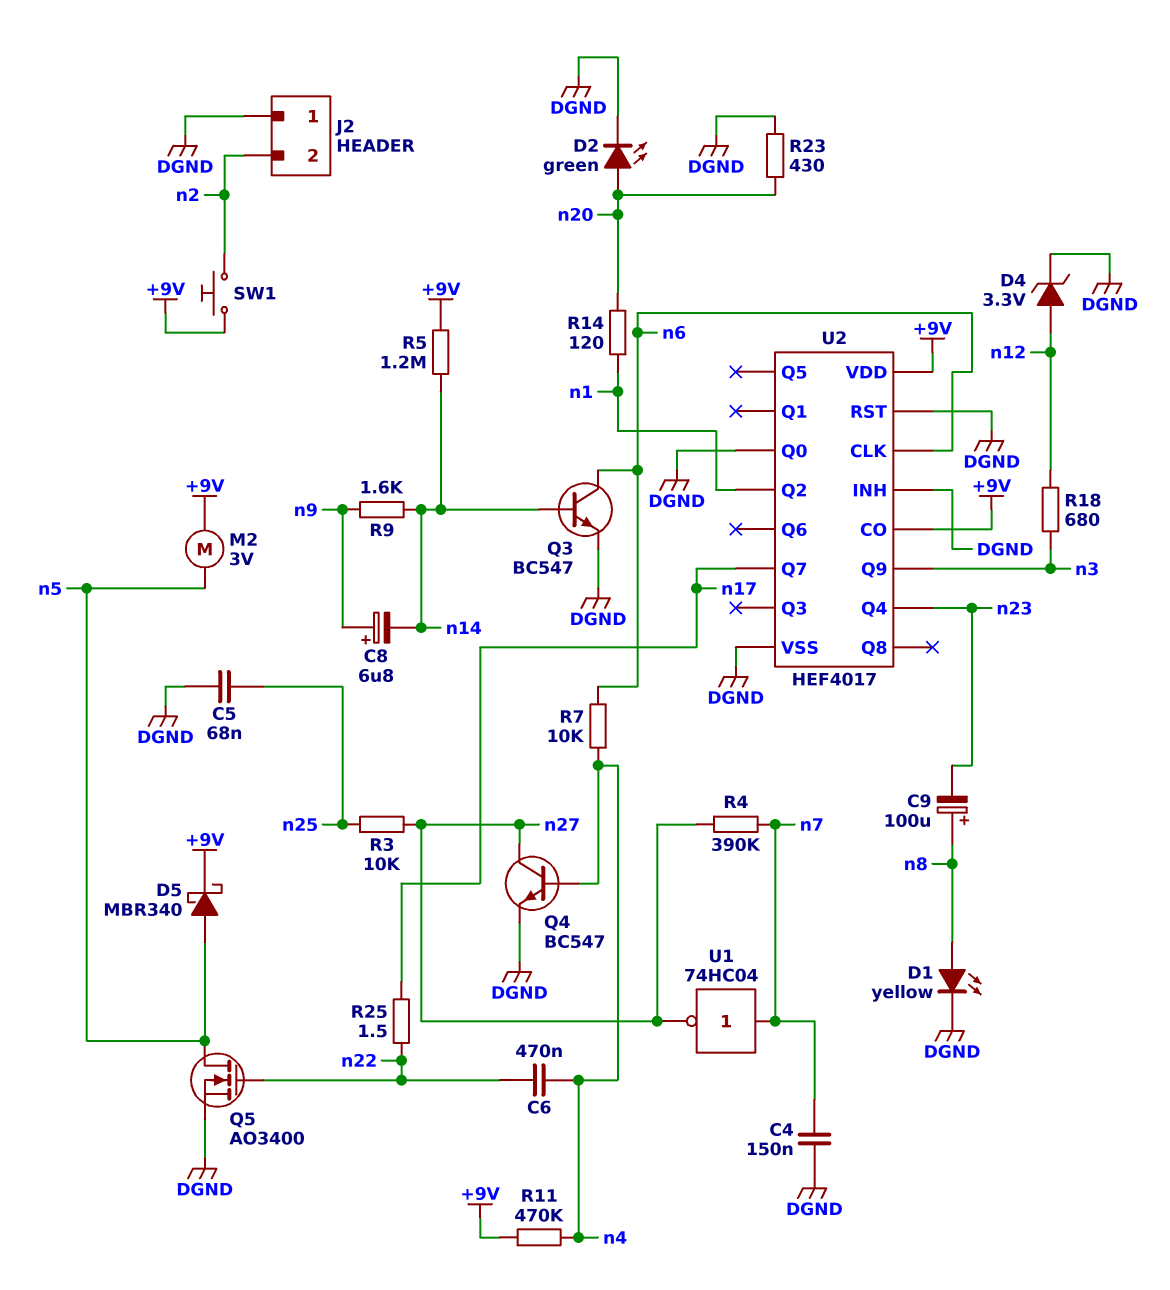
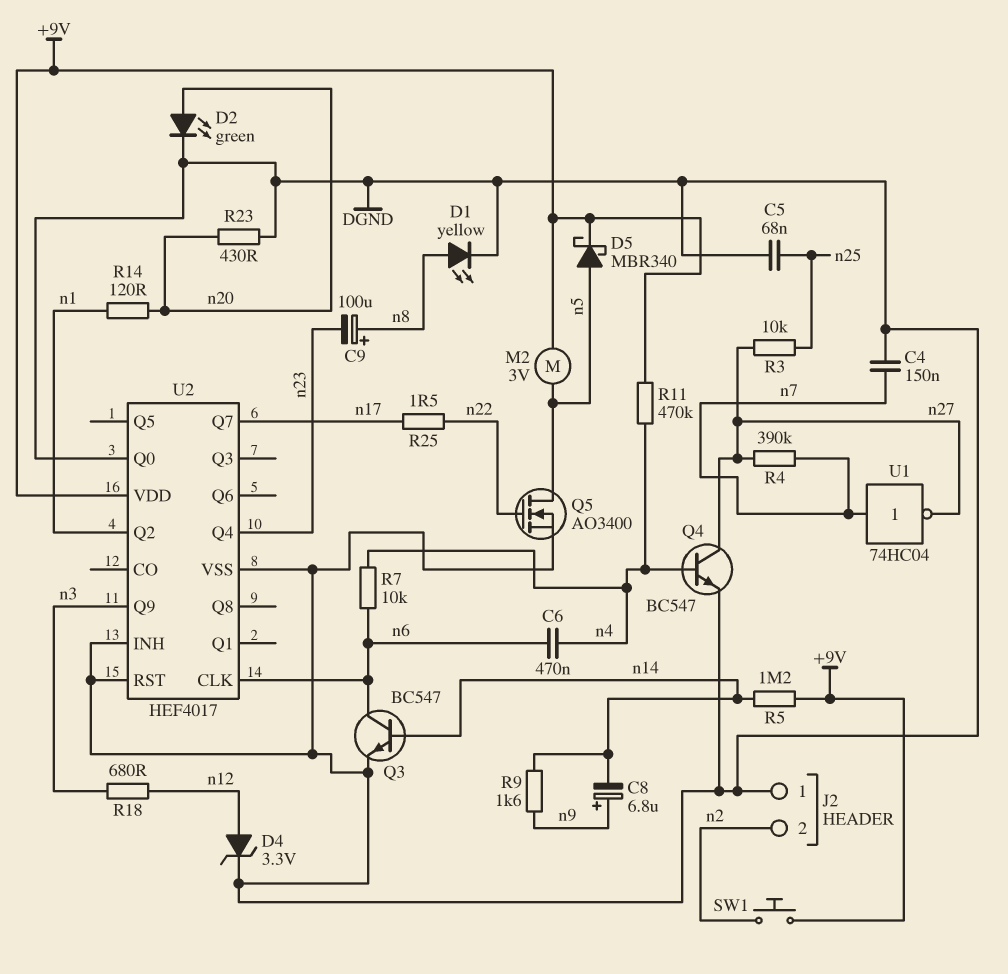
C6: 470nF (n4, n22) -> 470nF (n4, n6)
U2 pin CO: +9V -> none

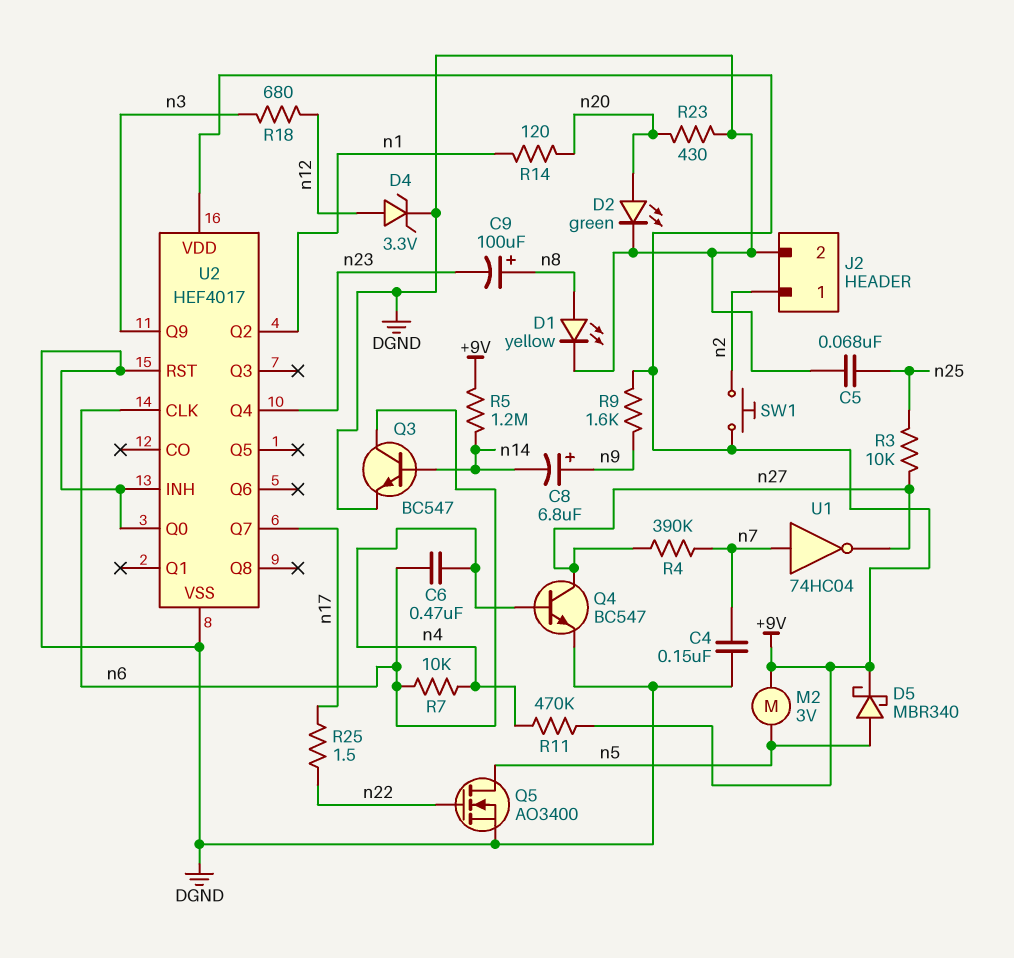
J2 pin 1: DGND -> n2
J2 pin 2: n2 -> DGND
R9: 1.6k (n9, n14) -> 1.6k (+9V, n9)

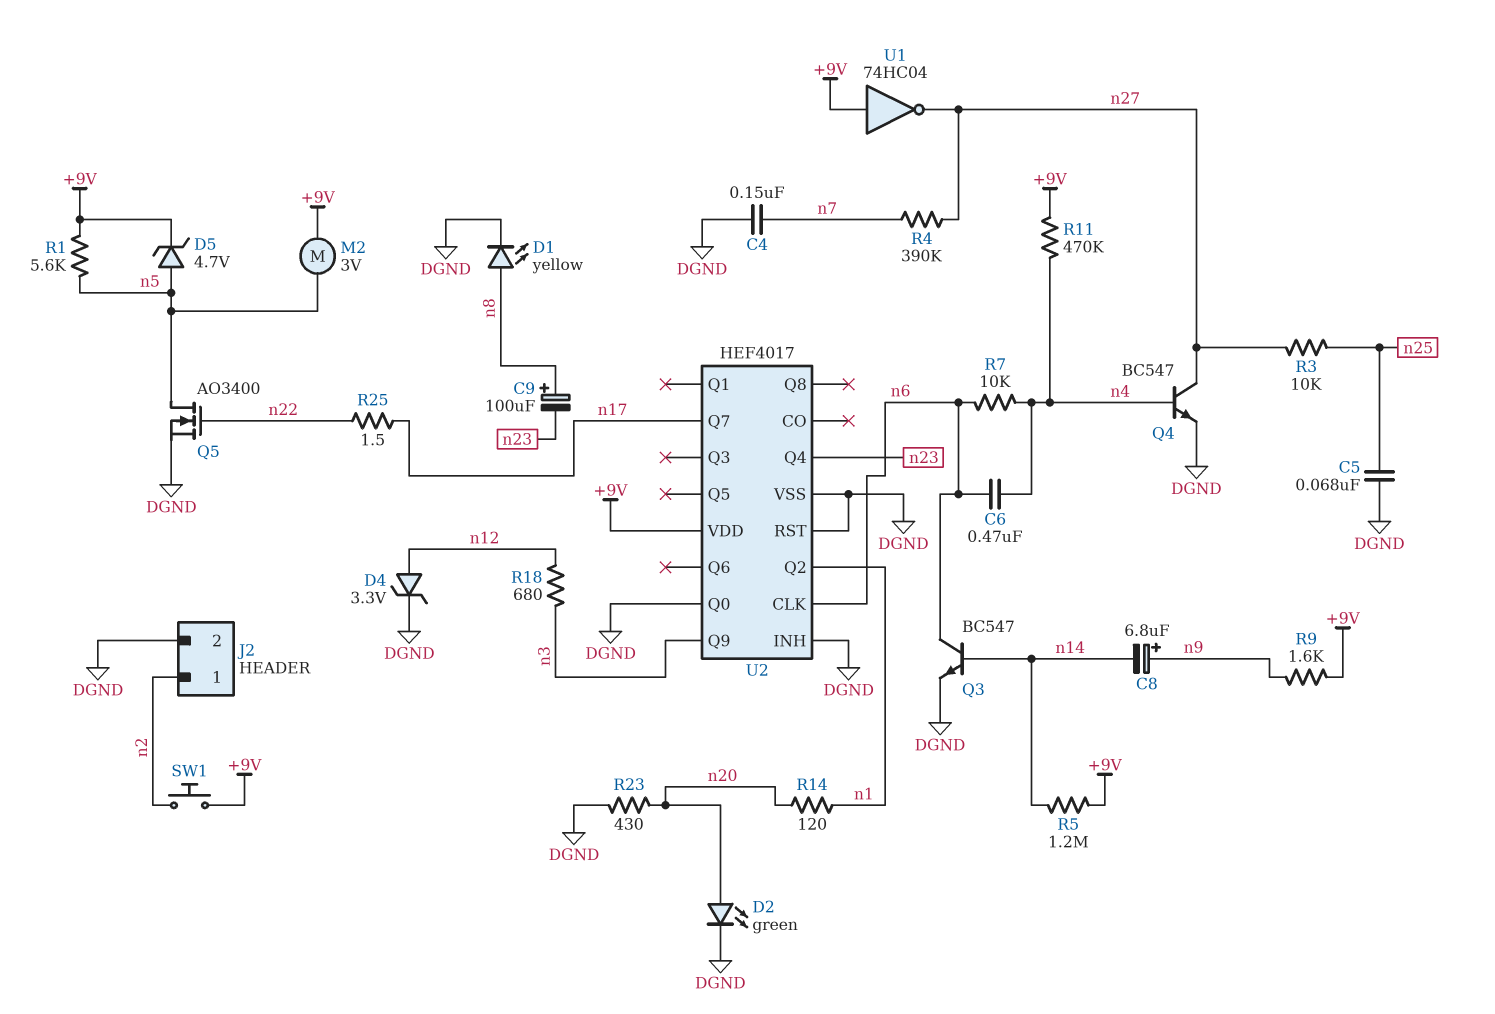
D5: schottky MBR340 (A n5, K +9V) -> zener 4.7V (A n5, K +9V)
R1: none -> 5.6k (+9V, n5)
U1: NOT 74HC04 (in n7, out n27) -> NOT 74HC04 (in +9V, out n27)

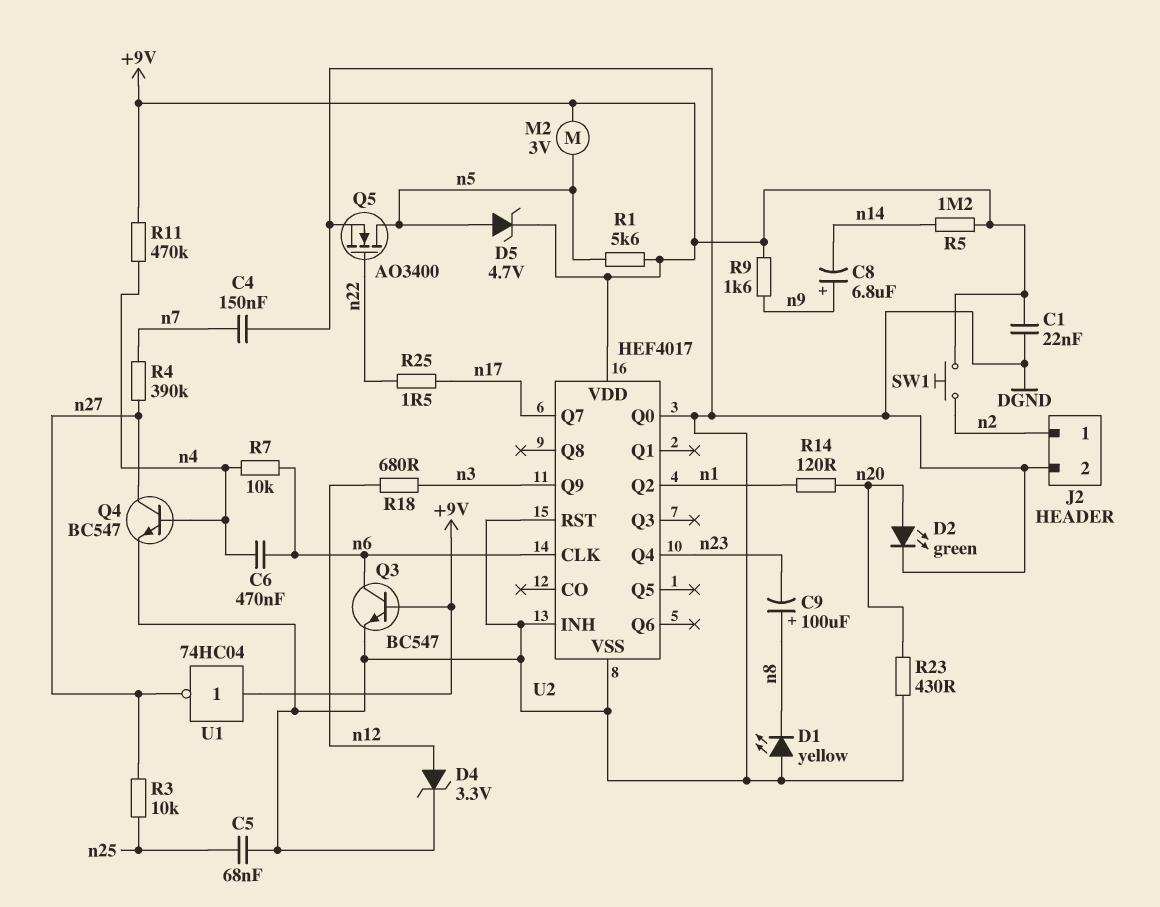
C1: none -> 22nF (+9V, DGND)
D1: LED yellow (A n8, K DGND) -> LED yellow (A DGND, K n8)
Q3: NPN BC547 (B n14, C n6, E DGND) -> NPN BC547 (B +9V, C n6, E DGND)

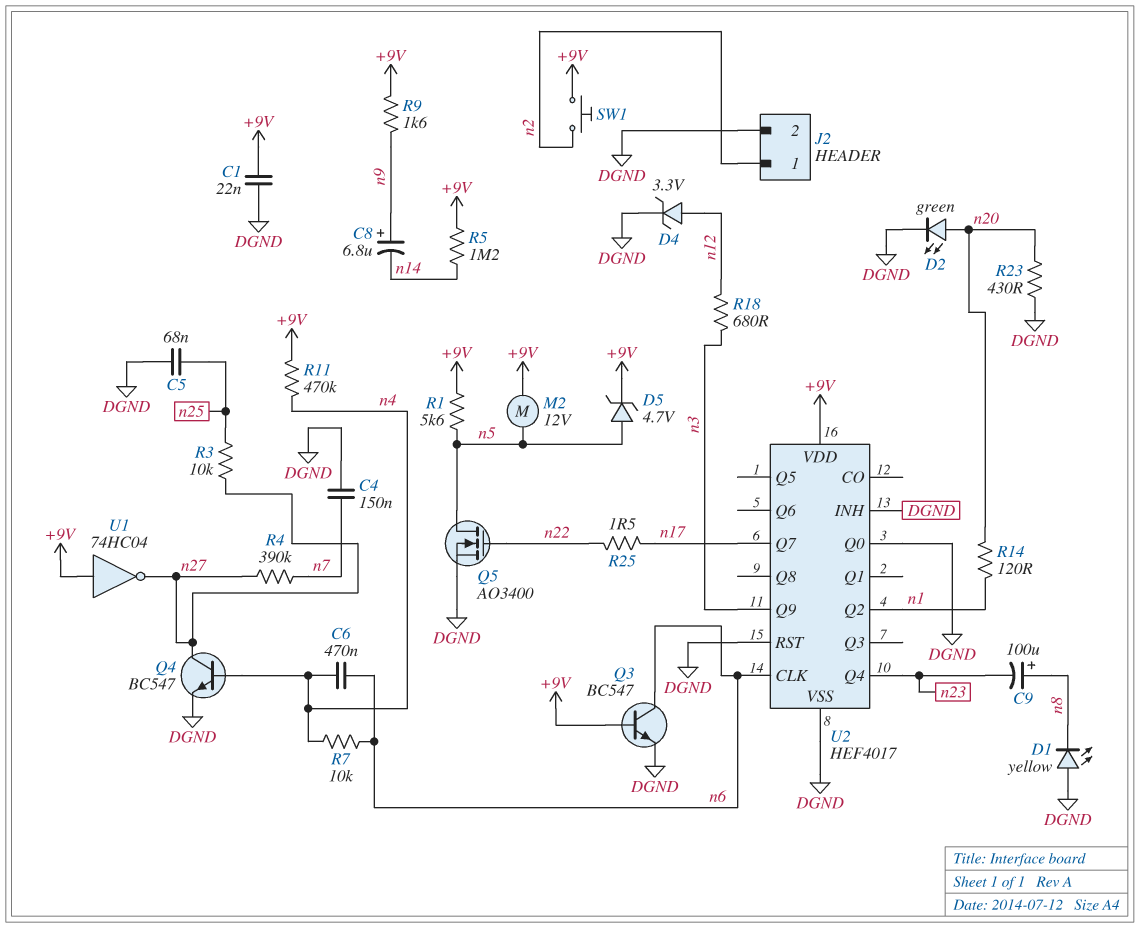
M2: motor 3V (+9V, n5) -> motor 12V (+9V, n5)

